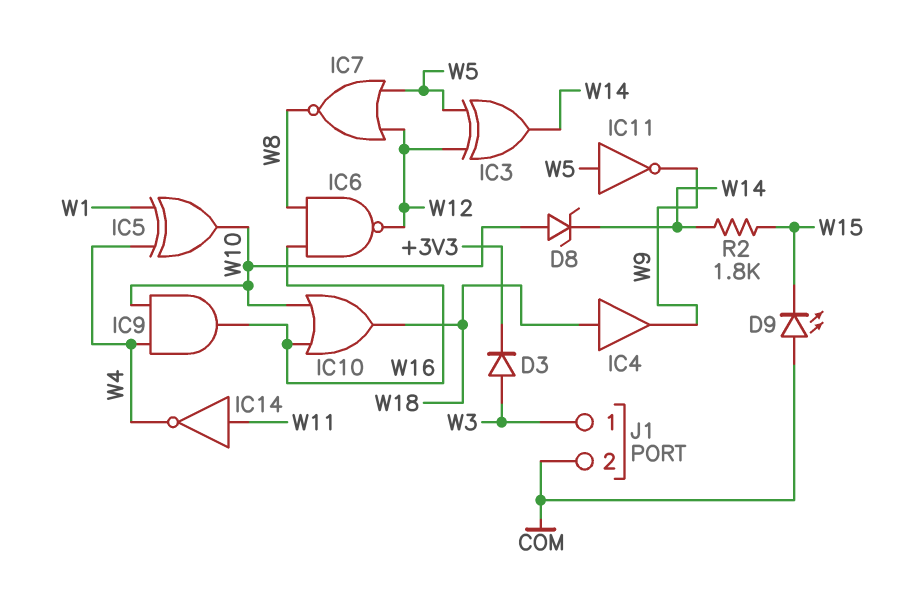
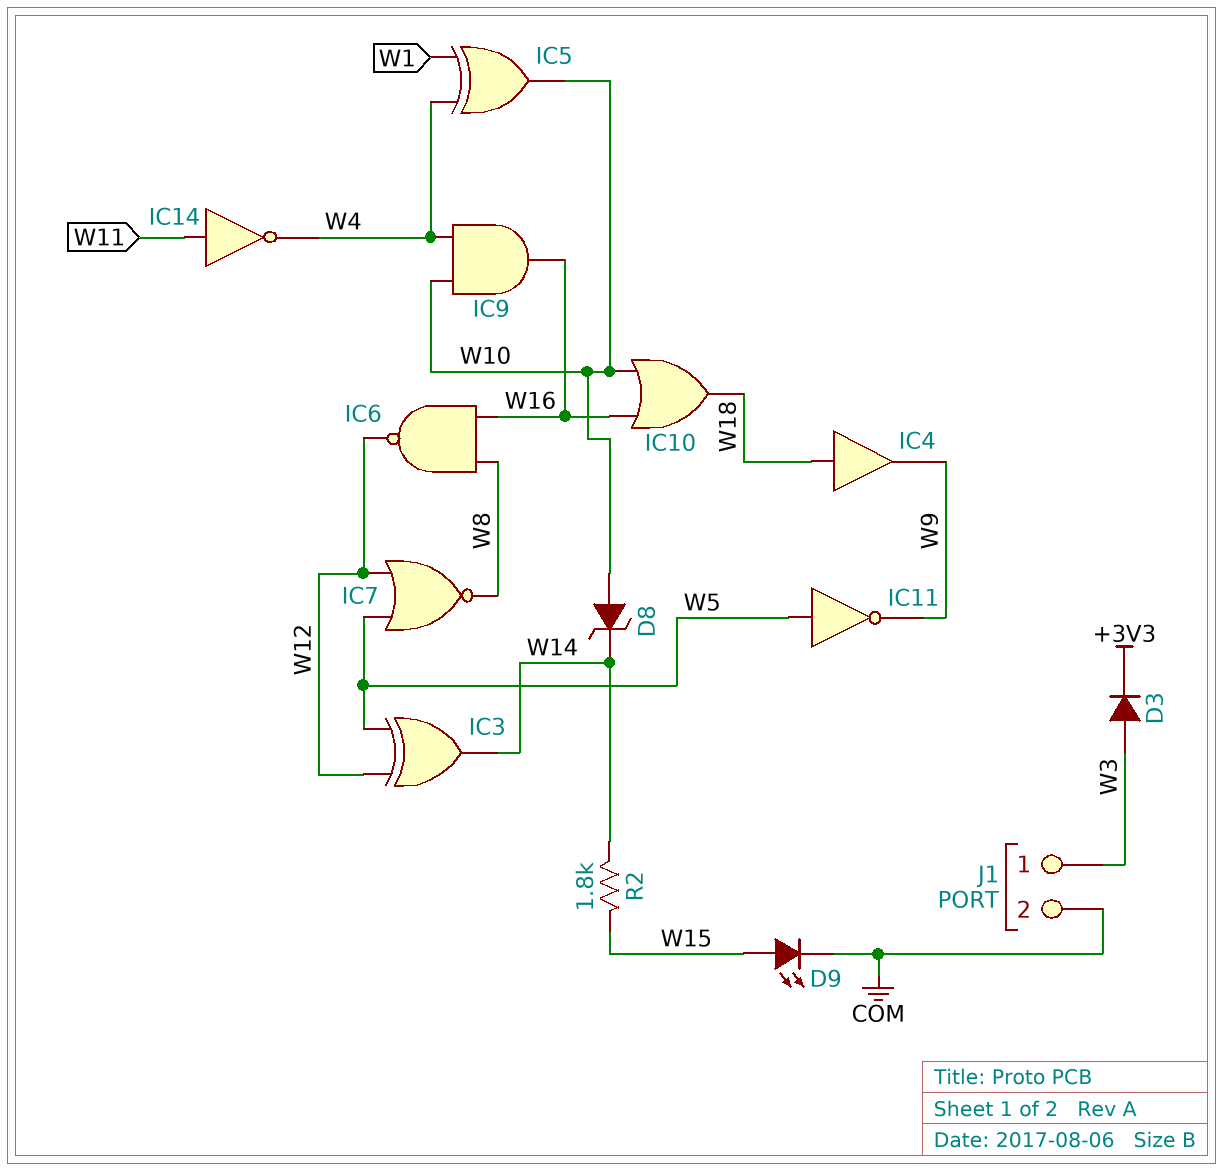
D9: LED (A COM, K W15) -> LED (A W15, K COM)

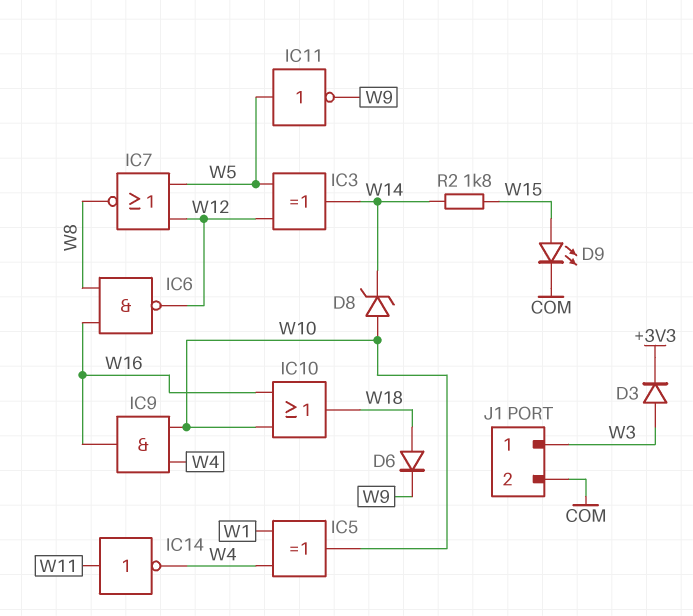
D6: none -> diode (A W18, K W9)
IC4: buffer (in W18, out W9) -> none

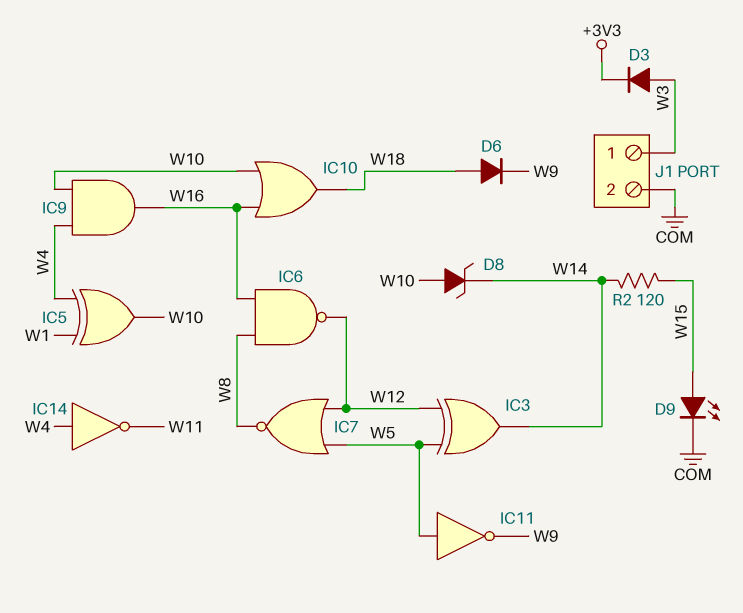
IC14: NOT (in W11, out W4) -> NOT (in W4, out W11)
R2: 1.8k (W14, W15) -> 120 (W14, W15)

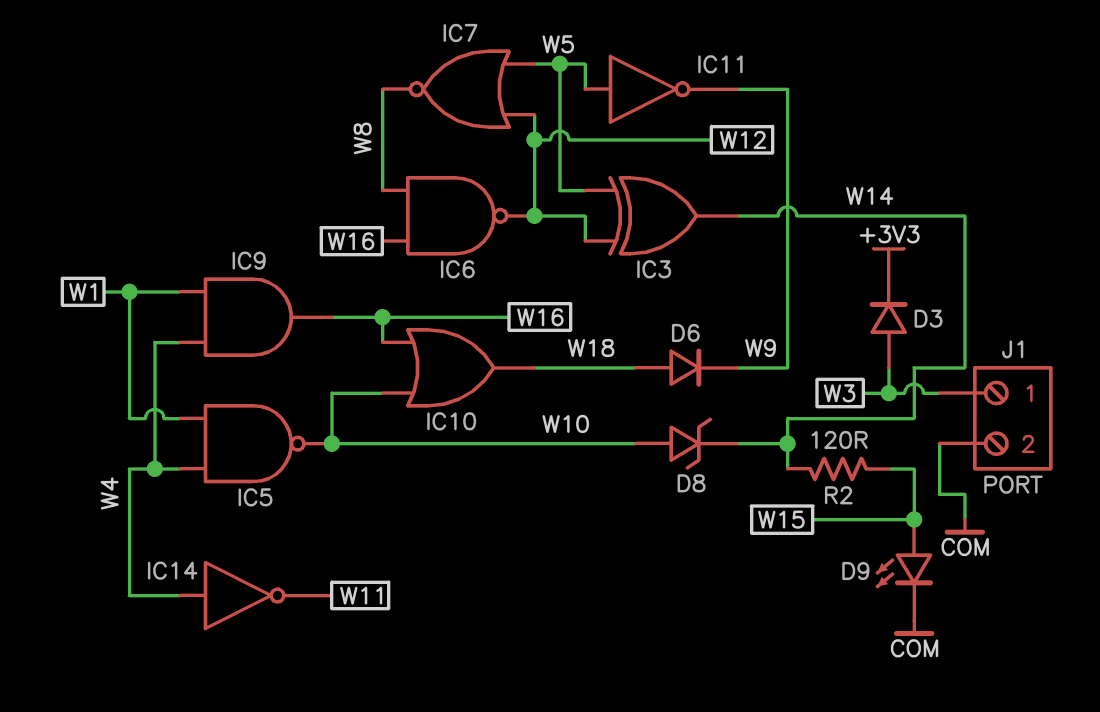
IC5: XOR (in W1, in W4, out W10) -> NAND (in W1, in W4, out W10)
IC9: AND (in W4, in W10, out W16) -> AND (in W1, in W4, out W16)

